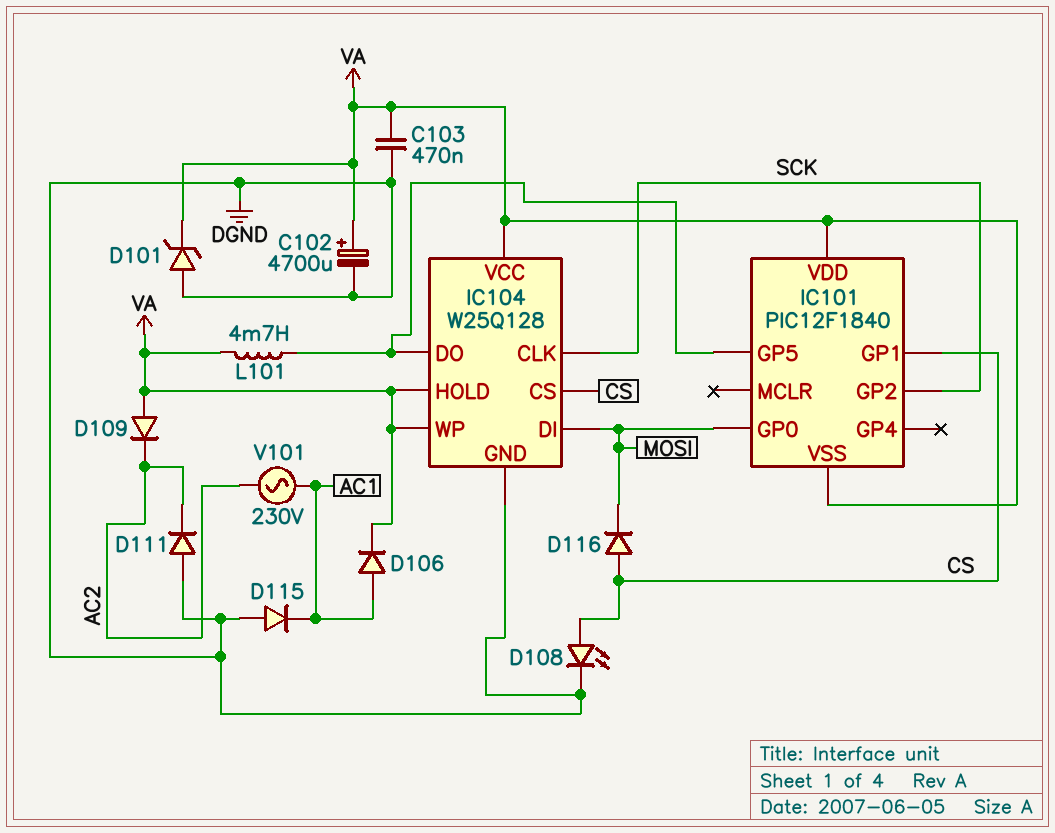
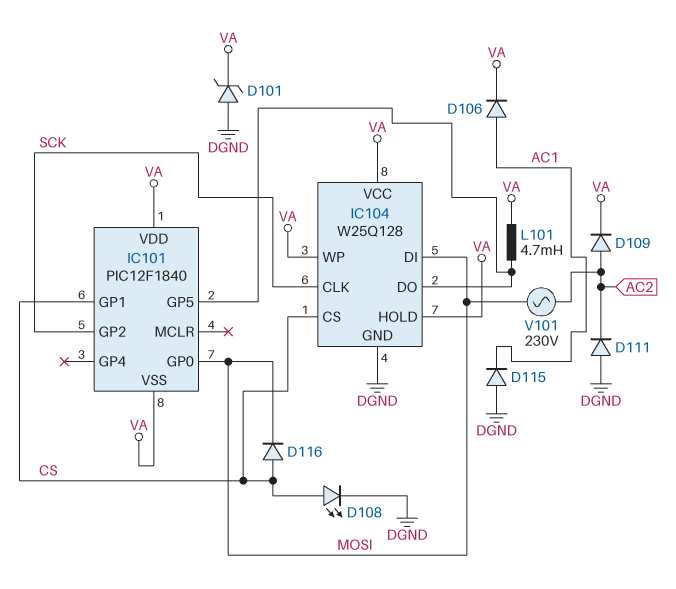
C102: 4700uF (plus VA, minus DGND) -> none
C103: 470nF (DGND, VA) -> none
D109: diode (A VA, K AC2) -> diode (A AC2, K VA)
V101: AC 230V (AC1, AC2) -> AC 230V (AC2, MOSI)

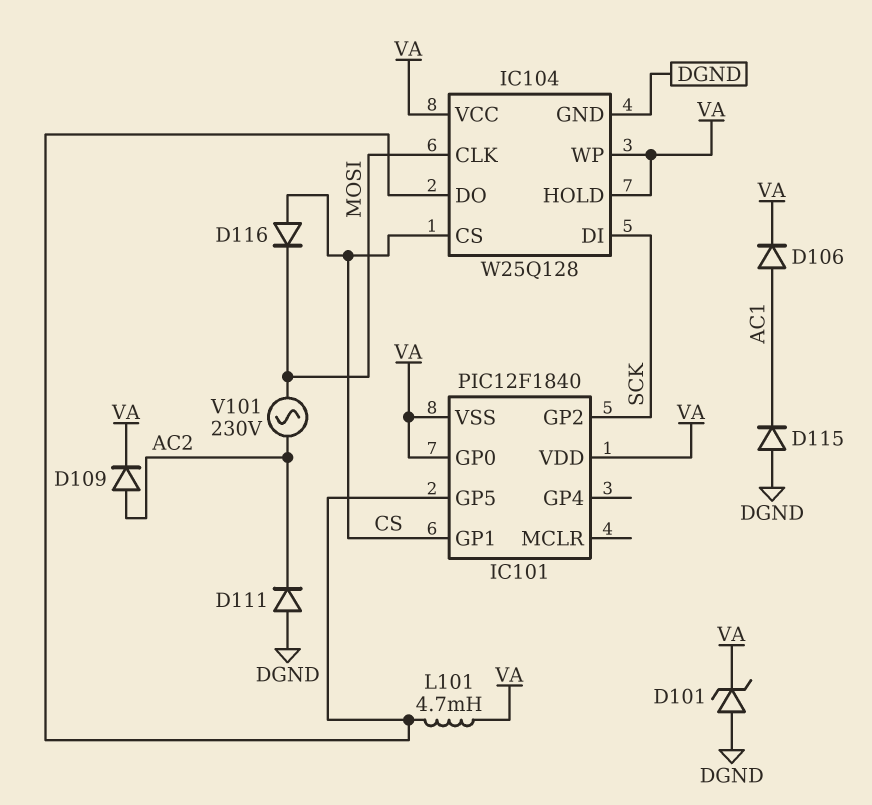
D108: LED (A CS, K DGND) -> none
IC101 pin GP0: MOSI -> VA
IC104 pin CLK: SCK -> MOSI
IC104 pin DI: MOSI -> SCK

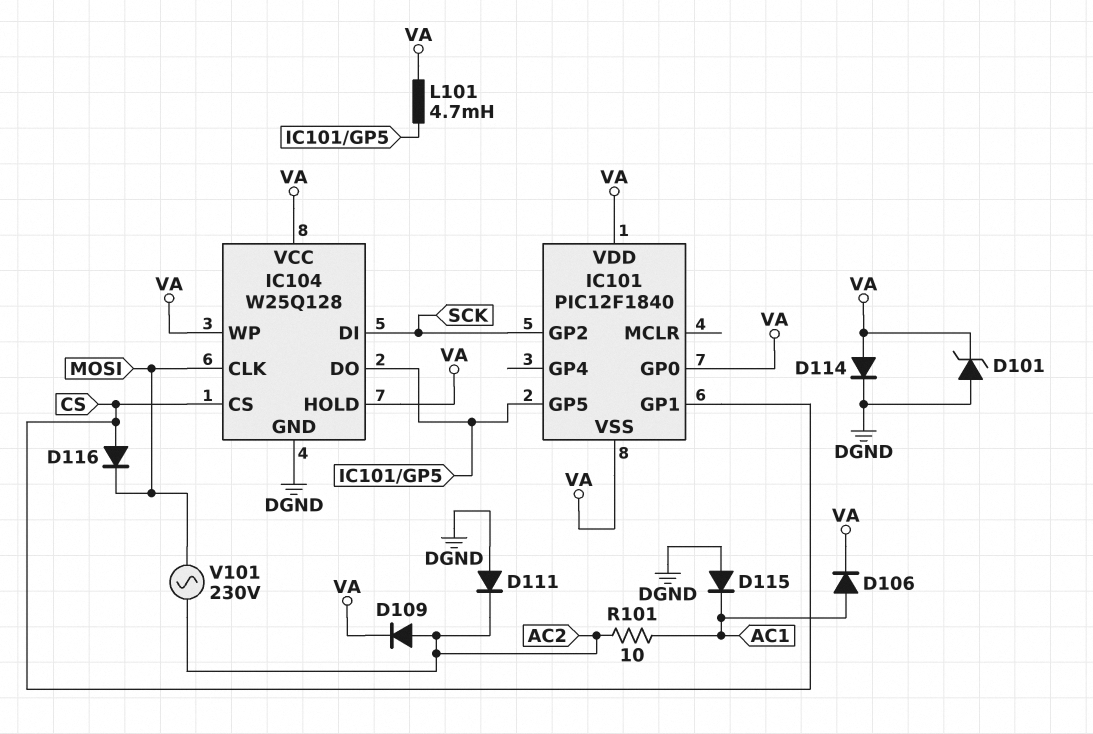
D114: none -> diode (A VA, K DGND)
R101: none -> 10 (AC1, AC2)

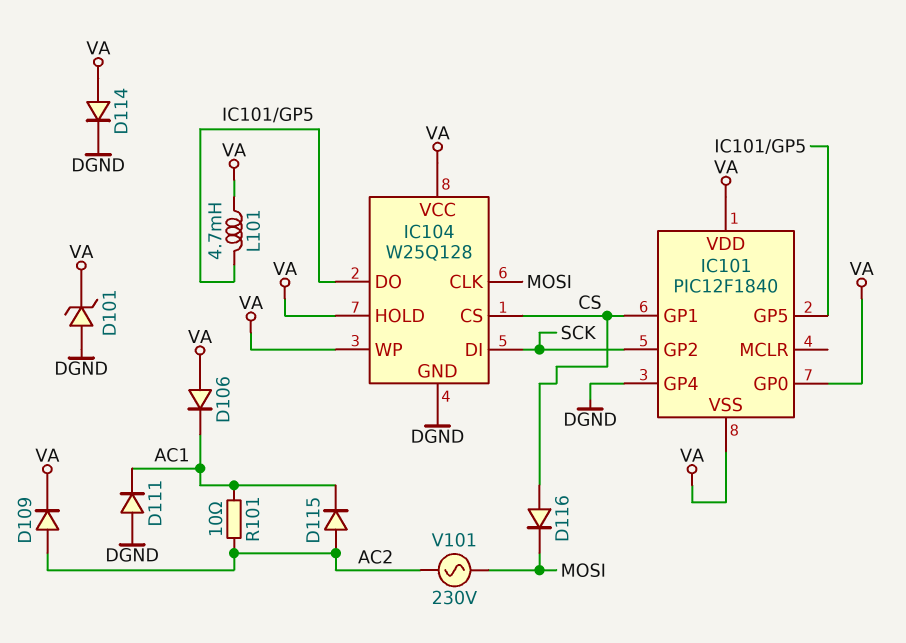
D106: diode (A AC1, K VA) -> diode (A VA, K AC1)
D111: diode (A DGND, K AC2) -> diode (A DGND, K AC1)
D115: diode (A DGND, K AC1) -> diode (A AC2, K AC1)
IC101 pin GP4: none -> DGND

